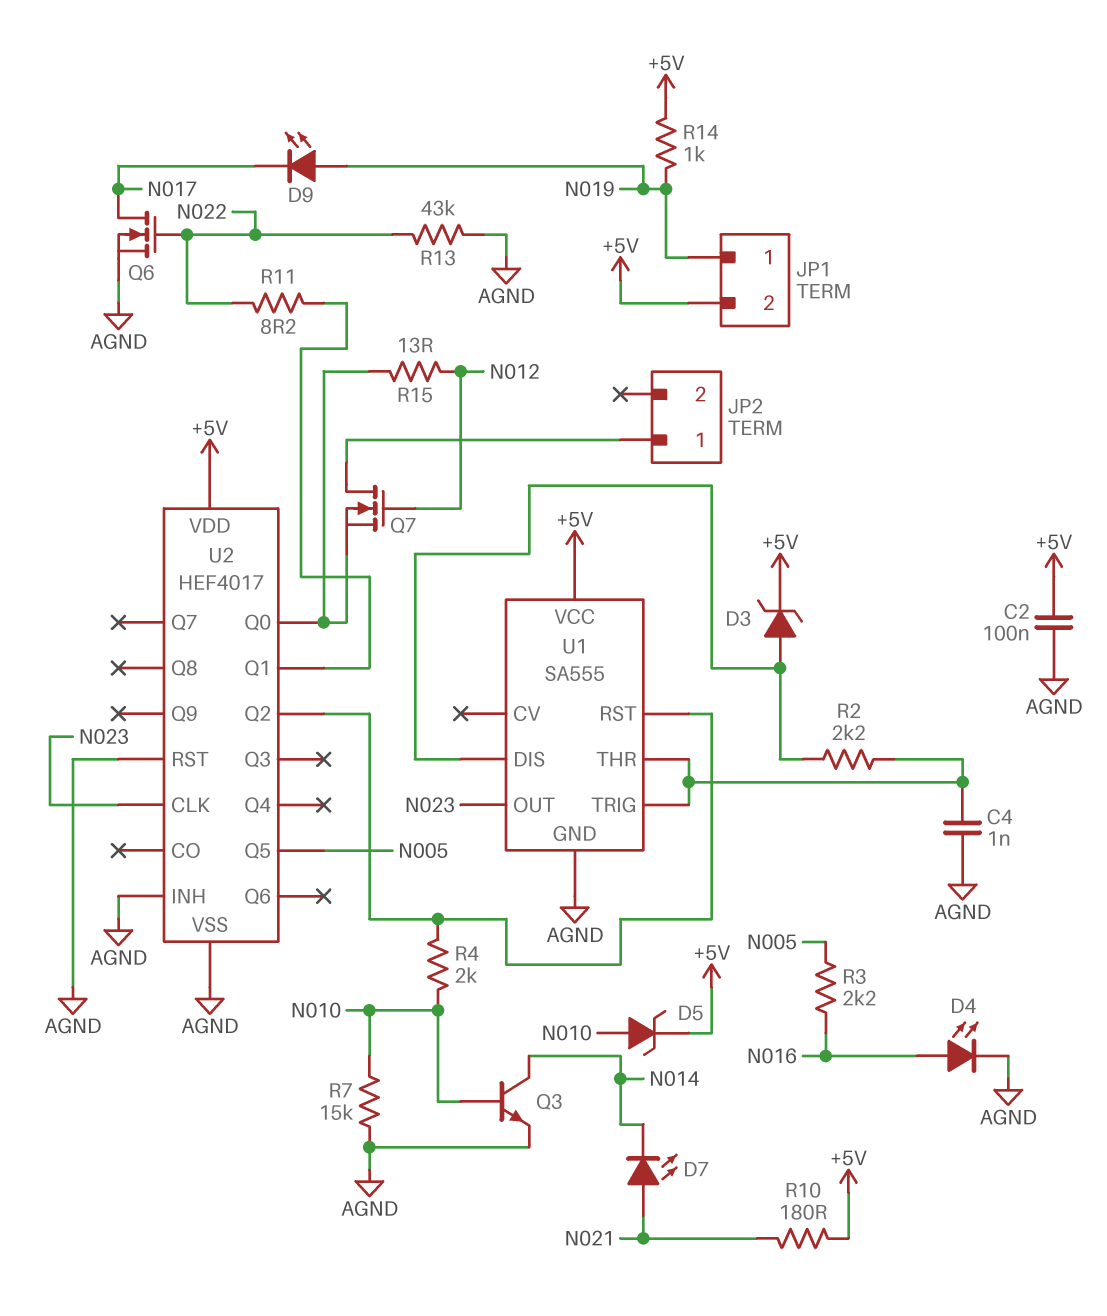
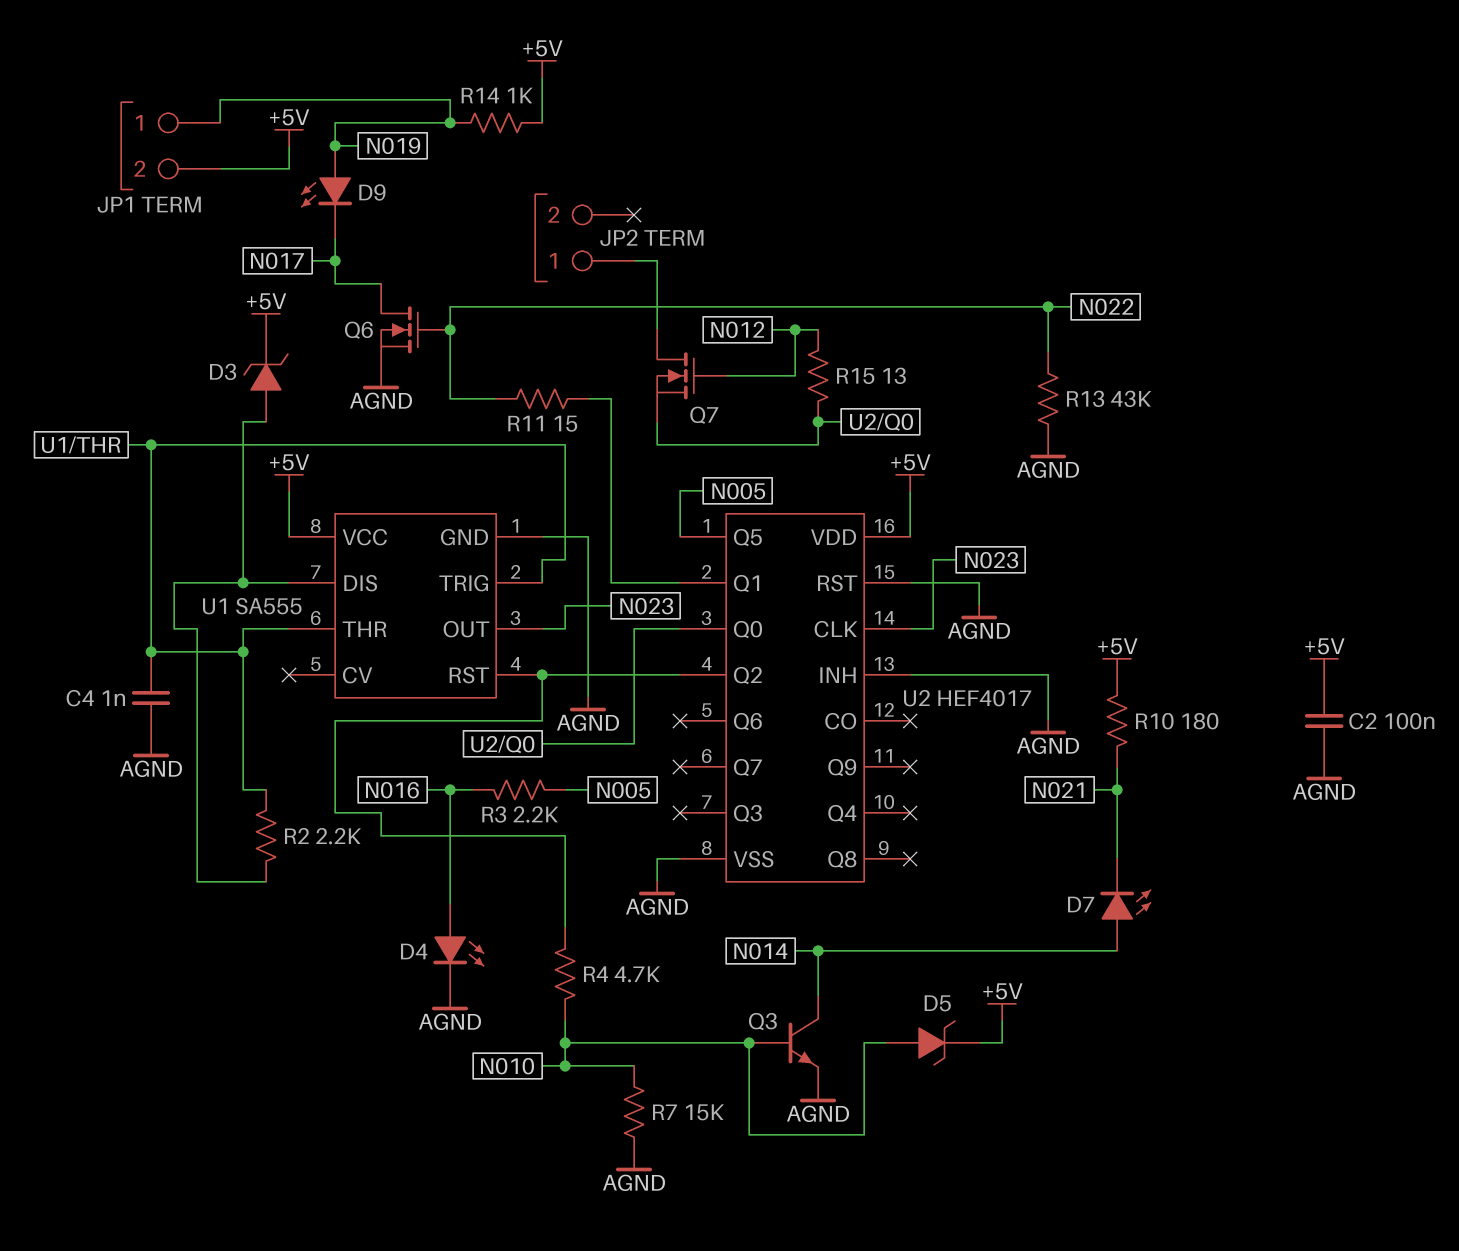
D7: LED (A N021, K N014) -> LED (A N014, K N021)
R4: 2k (N010, U1/RST) -> 4.7k (N010, U1/RST)
R11: 8.2 (N022, U2/Q1) -> 15 (N022, U2/Q1)

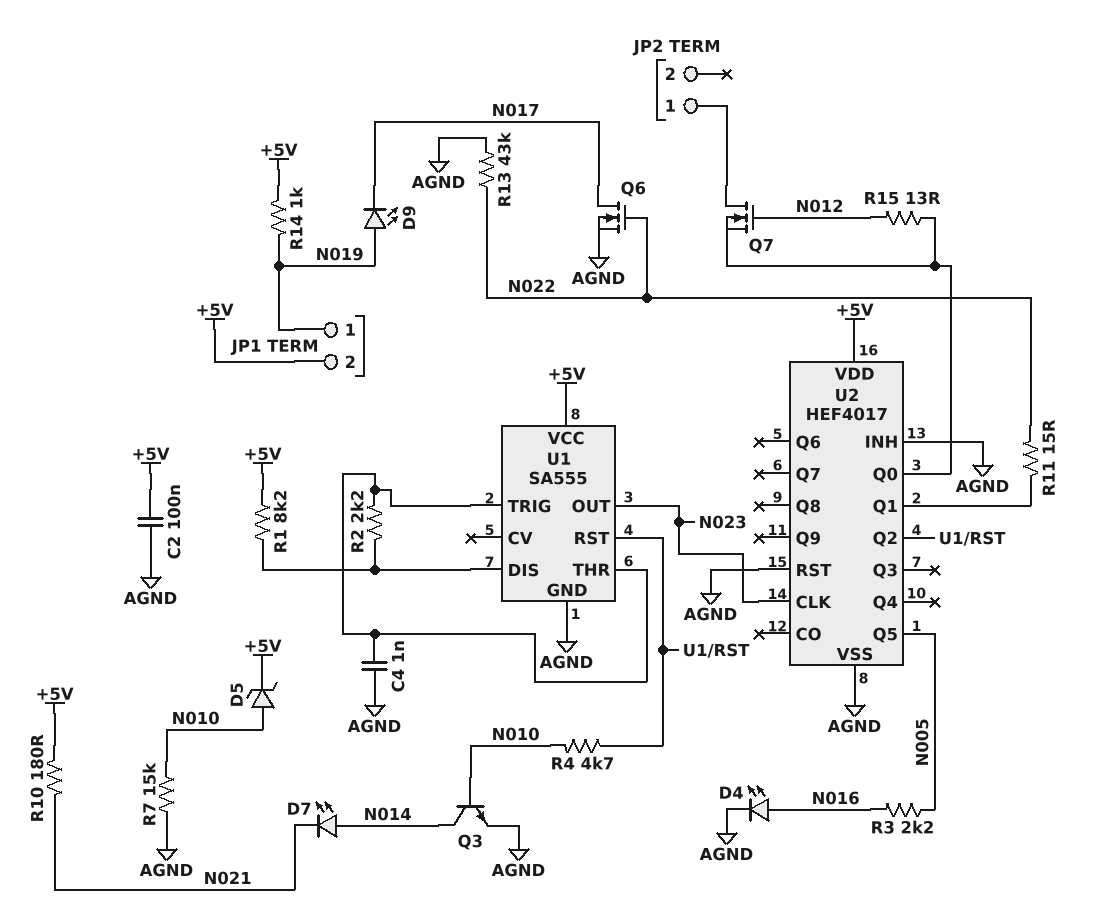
D3: zener (A U1/DIS, K +5V) -> none
R1: none -> 8.2k (+5V, U1/DIS)

